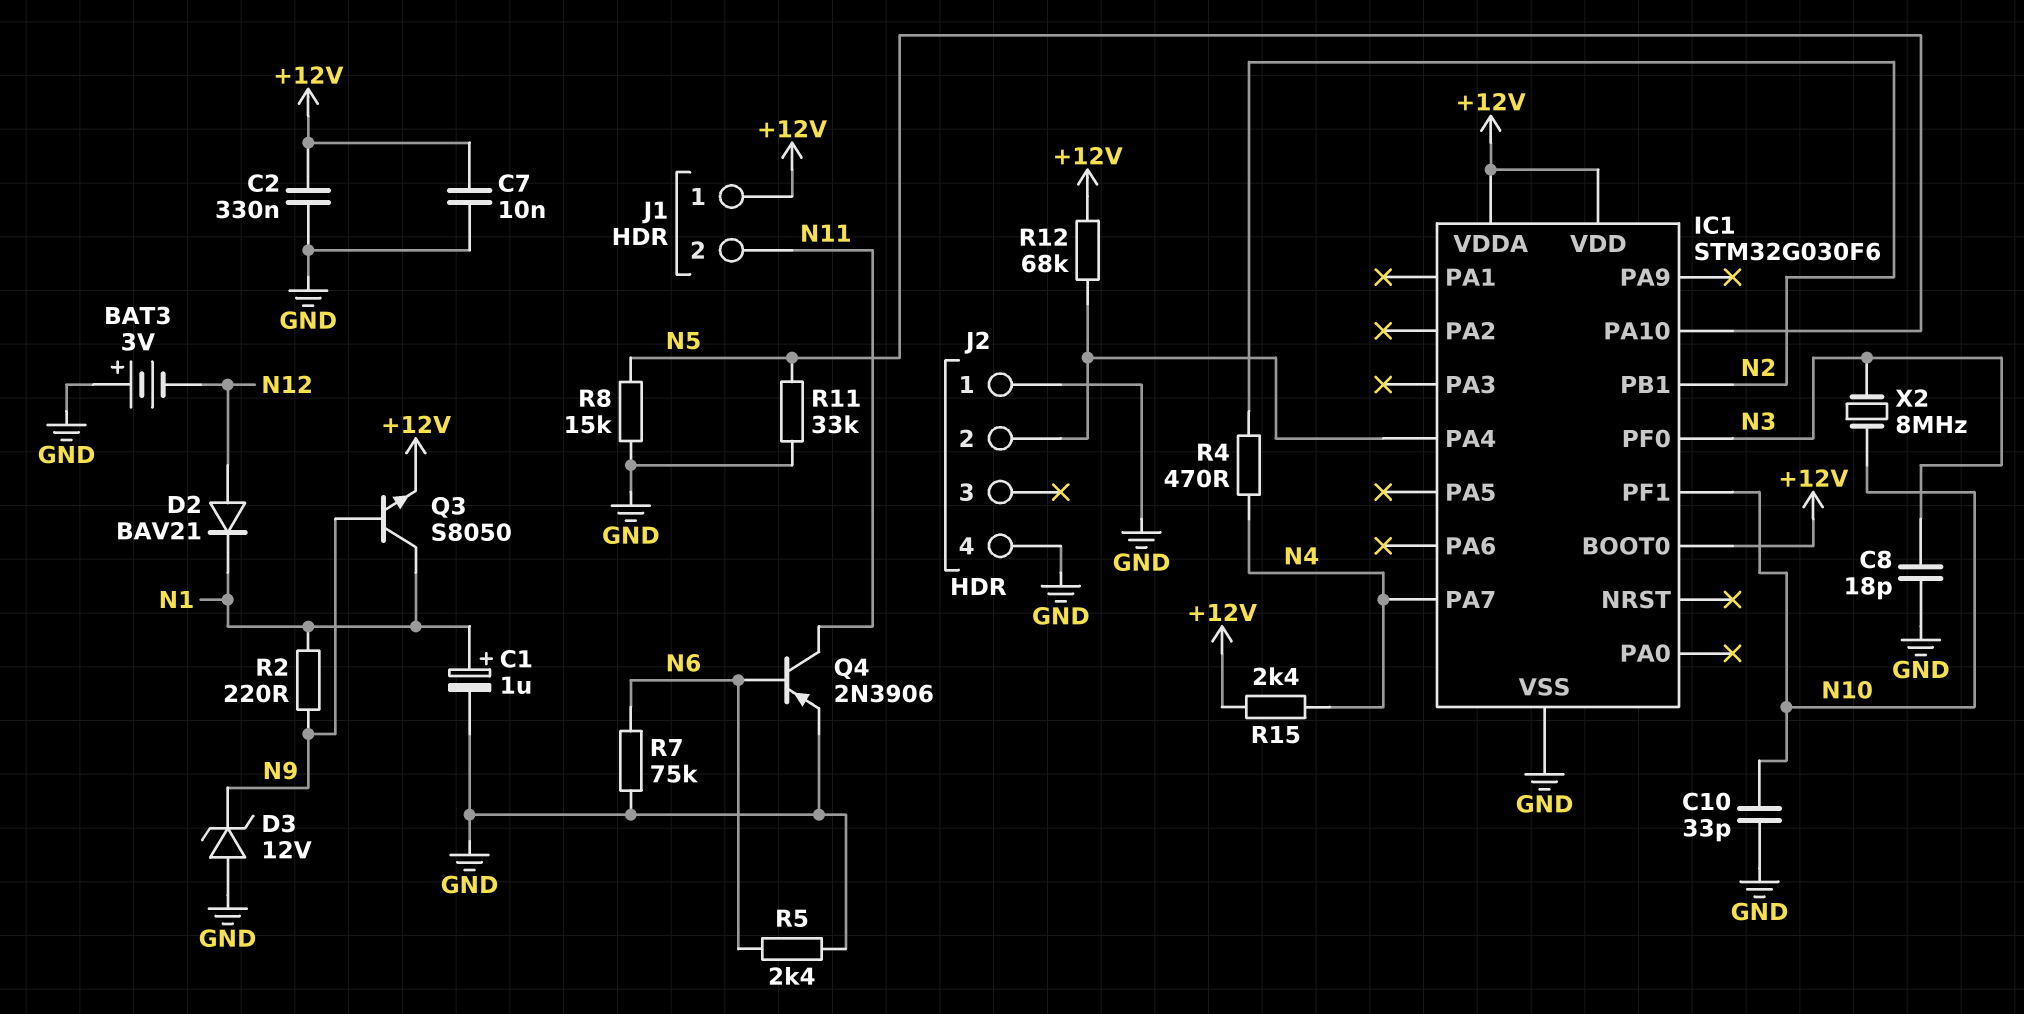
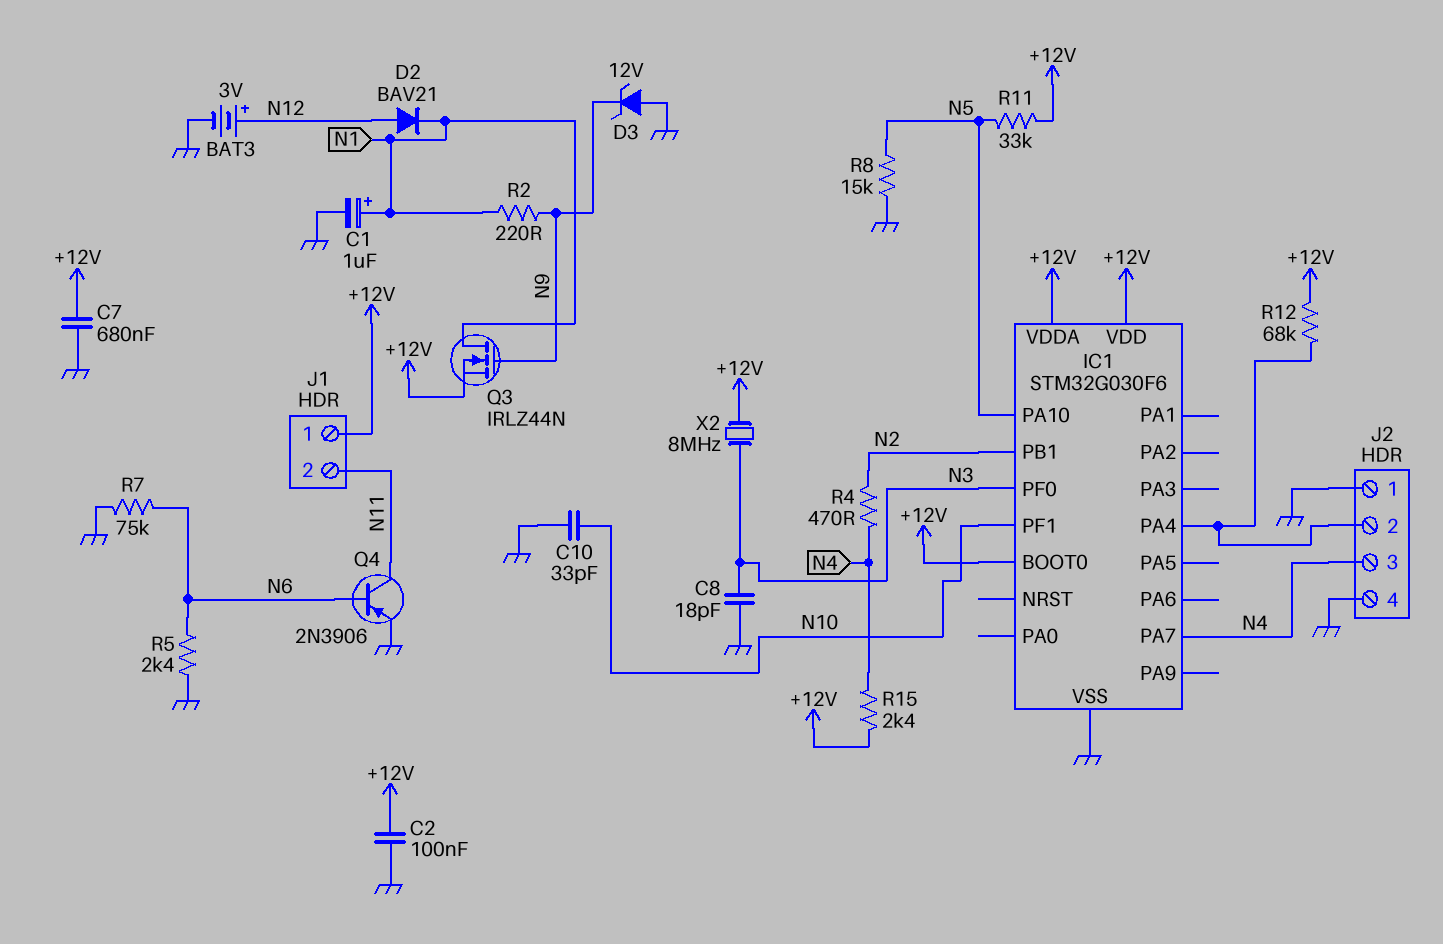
BAT3: 3V (plus GND, minus N12) -> 3V (plus N12, minus GND)
C2: 330nF (+12V, GND) -> 100nF (+12V, GND)
C7: 10nF (+12V, GND) -> 680nF (+12V, GND)
J2 pin 3: none -> N4
Q3: NPN S8050 (B N9, C N1, E +12V) -> NMOS IRLZ44N (G N9, D N1, S +12V)
R11: 33k (GND, N5) -> 33k (+12V, N5)
X2: 8MHz (N3, N10) -> 8MHz (+12V, N3)

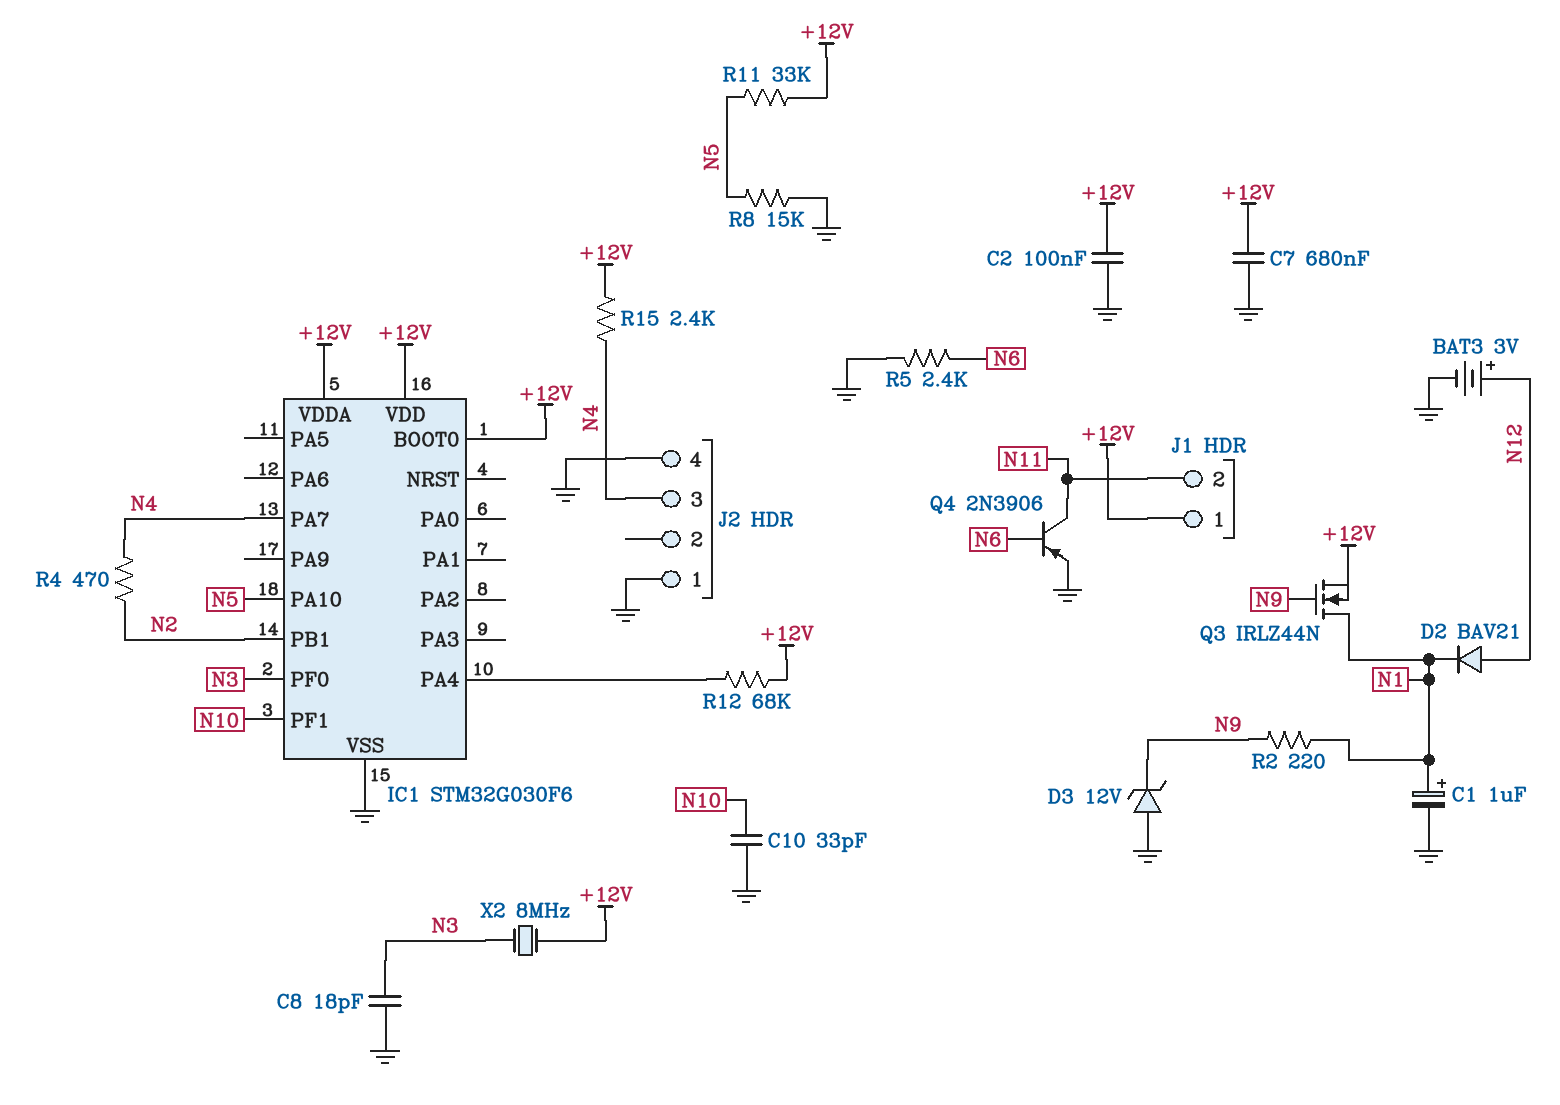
J2 pin 2: IC1/PA4 -> none
R7: 75k (GND, N6) -> none

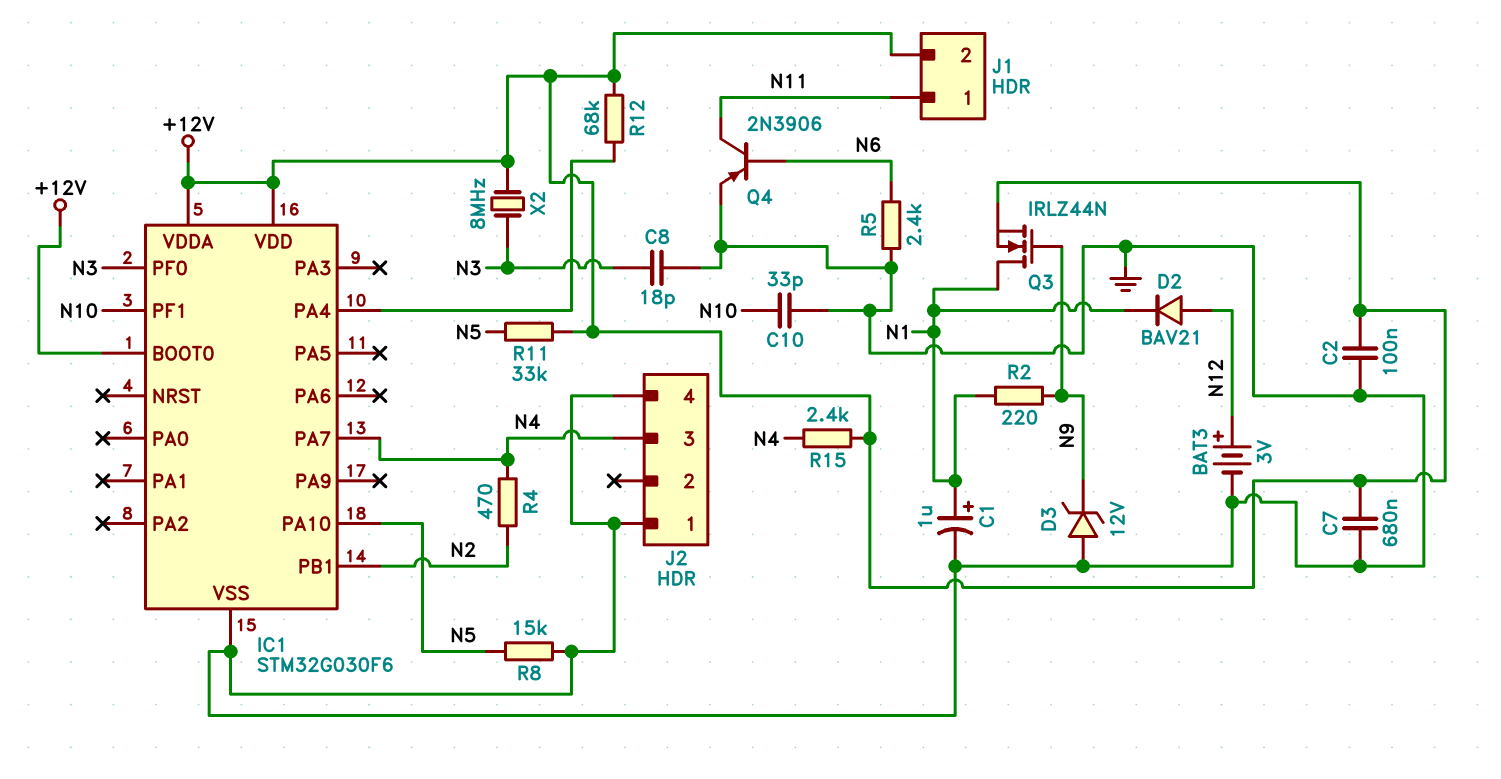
J1 pin 1: +12V -> N11
J1 pin 2: N11 -> +12V

